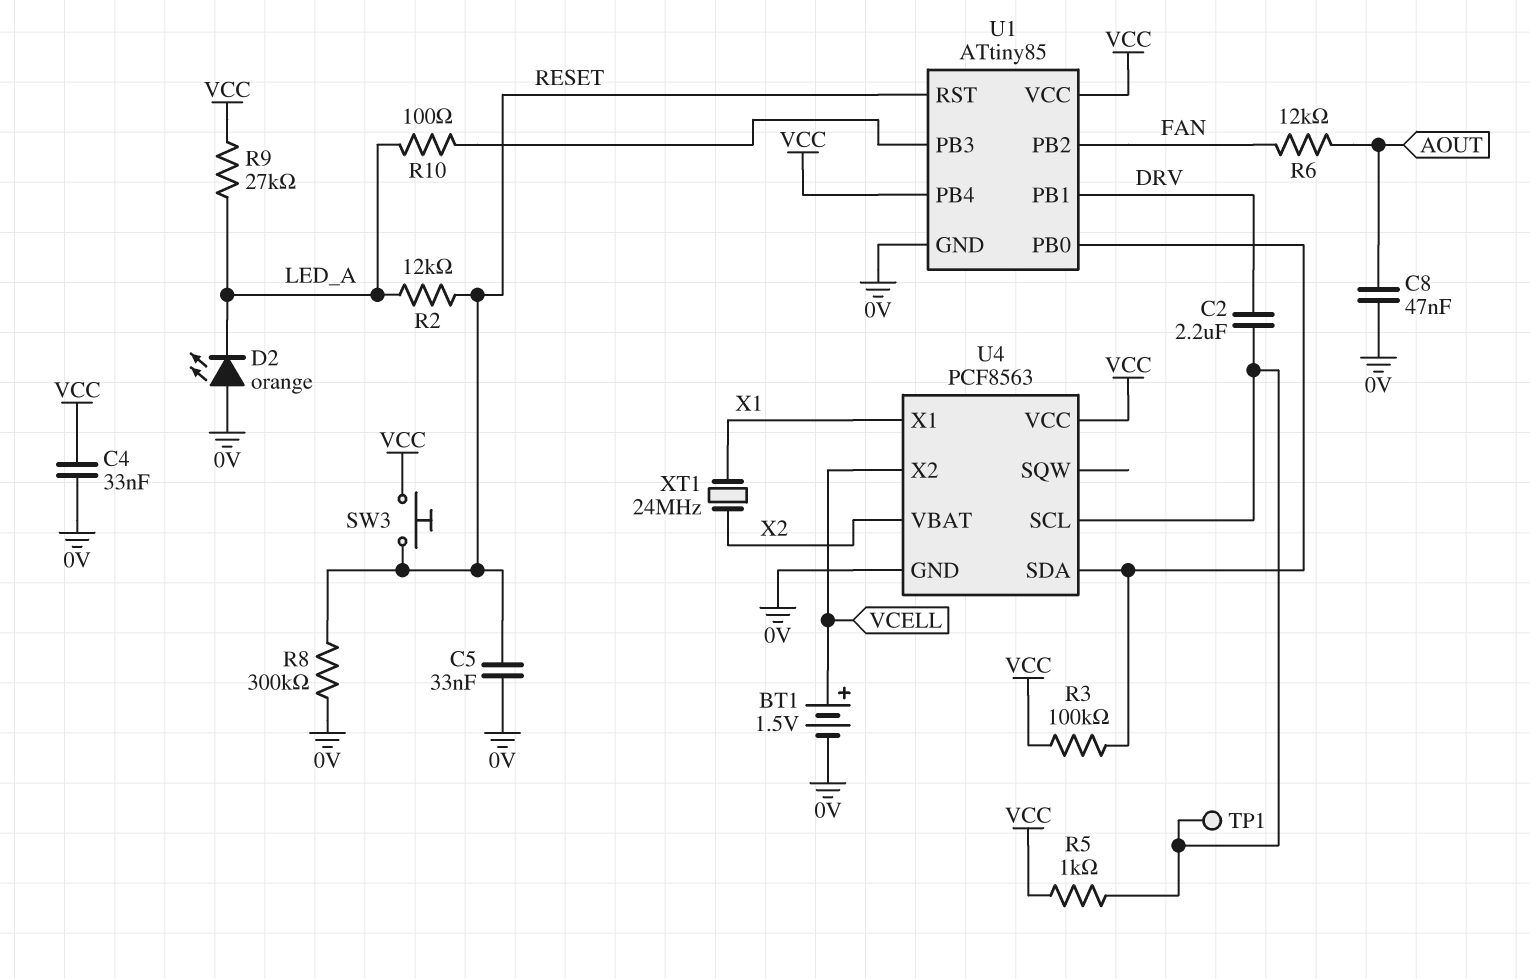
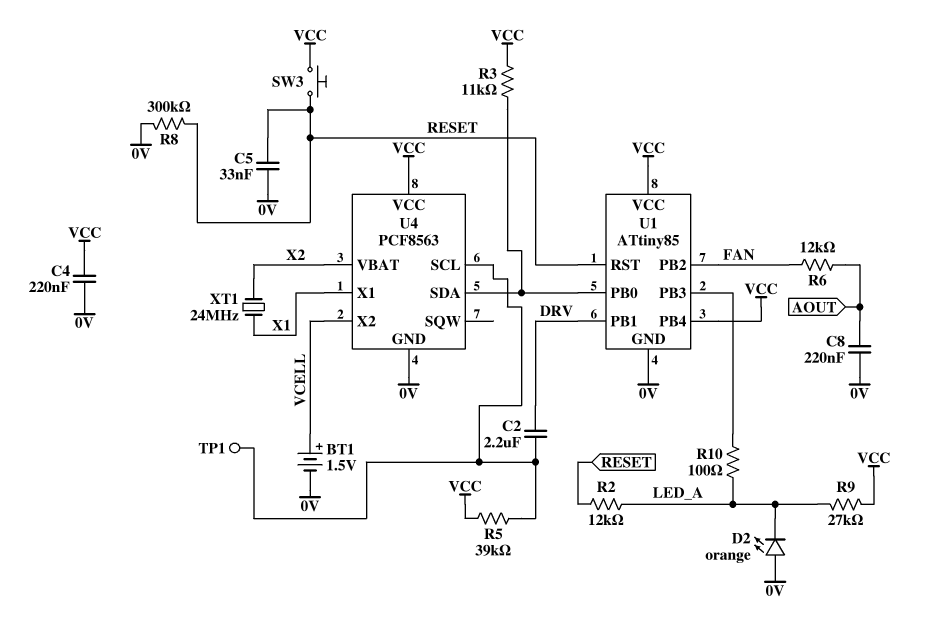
C4: 33nF (0V, VCC) -> 220nF (0V, VCC)
C8: 47nF (0V, AOUT) -> 220nF (0V, AOUT)
R3: 100k (U1/PB0, VCC) -> 11k (U1/PB0, VCC)
R5: 1k (U4/SCL, VCC) -> 39k (U4/SCL, VCC)

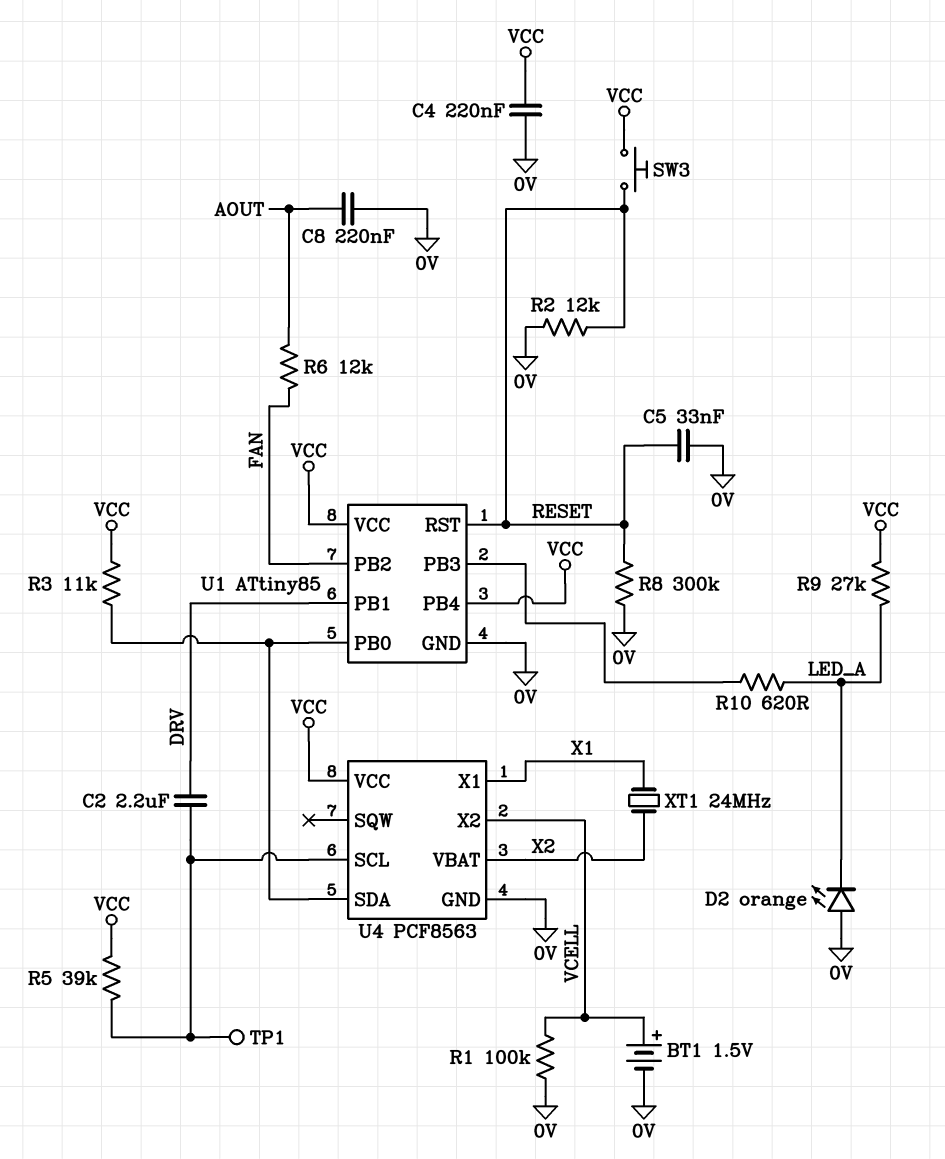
R1: none -> 100k (0V, VCELL)
R2: 12k (LED_A, RESET) -> 12k (0V, RESET)
R10: 100 (LED_A, U1/PB3) -> 620 (LED_A, U1/PB3)

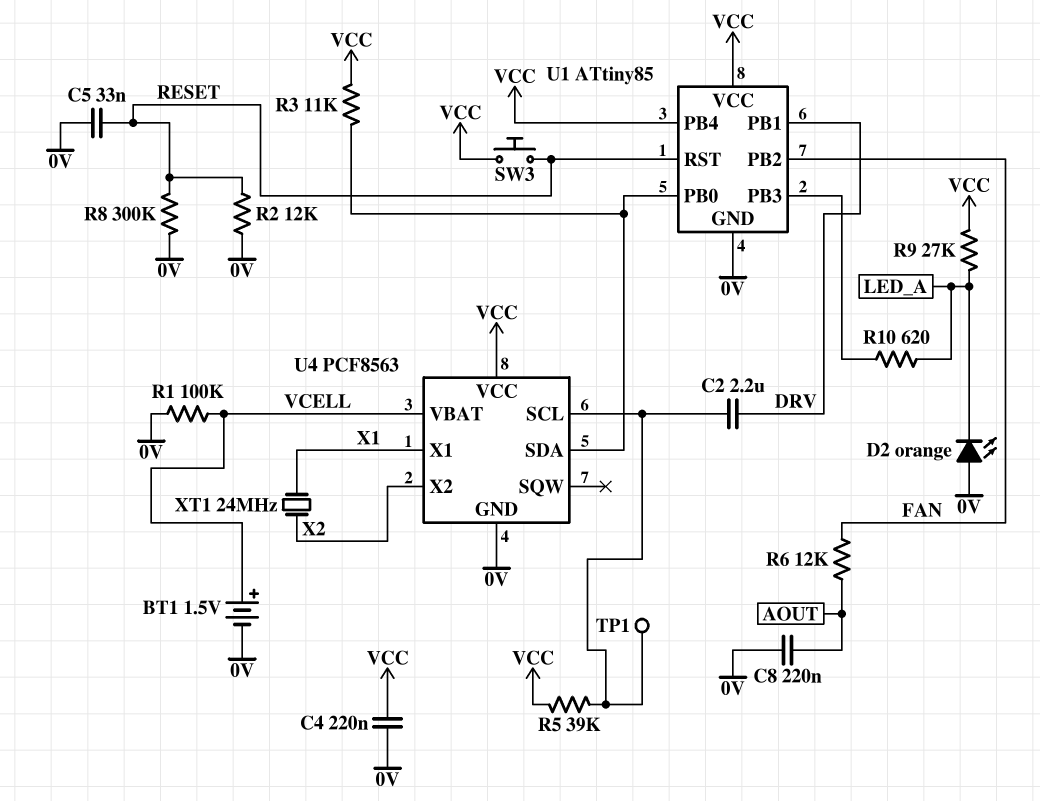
U4 pin VBAT: X2 -> VCELL
U4 pin X2: VCELL -> X2

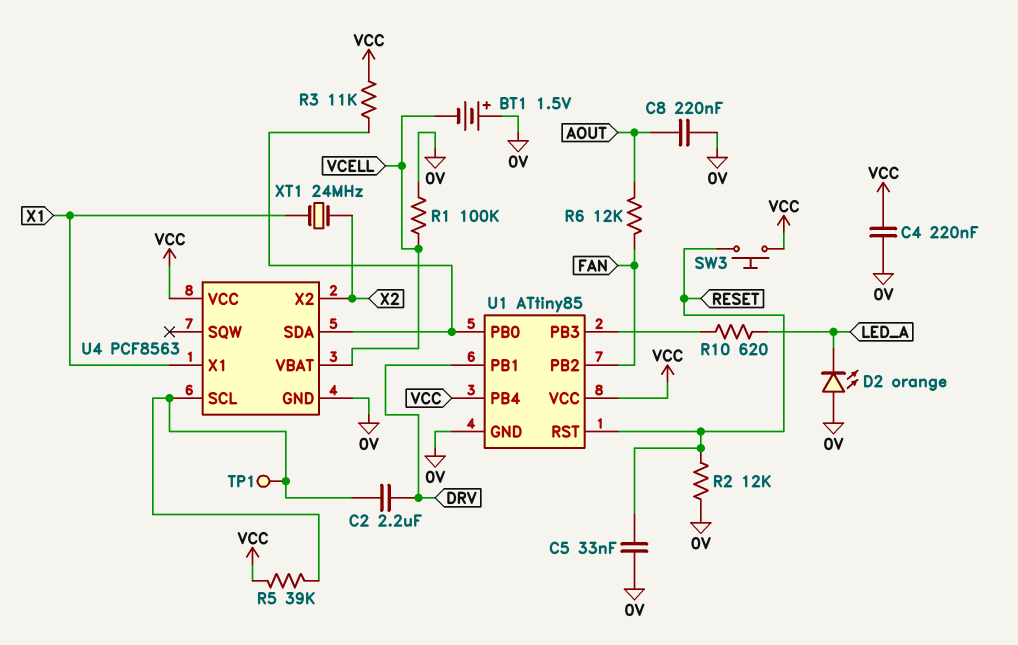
BT1: 1.5V (plus VCELL, minus 0V) -> 1.5V (plus 0V, minus VCELL)
R8: 300k (0V, RESET) -> none
R9: 27k (LED_A, VCC) -> none

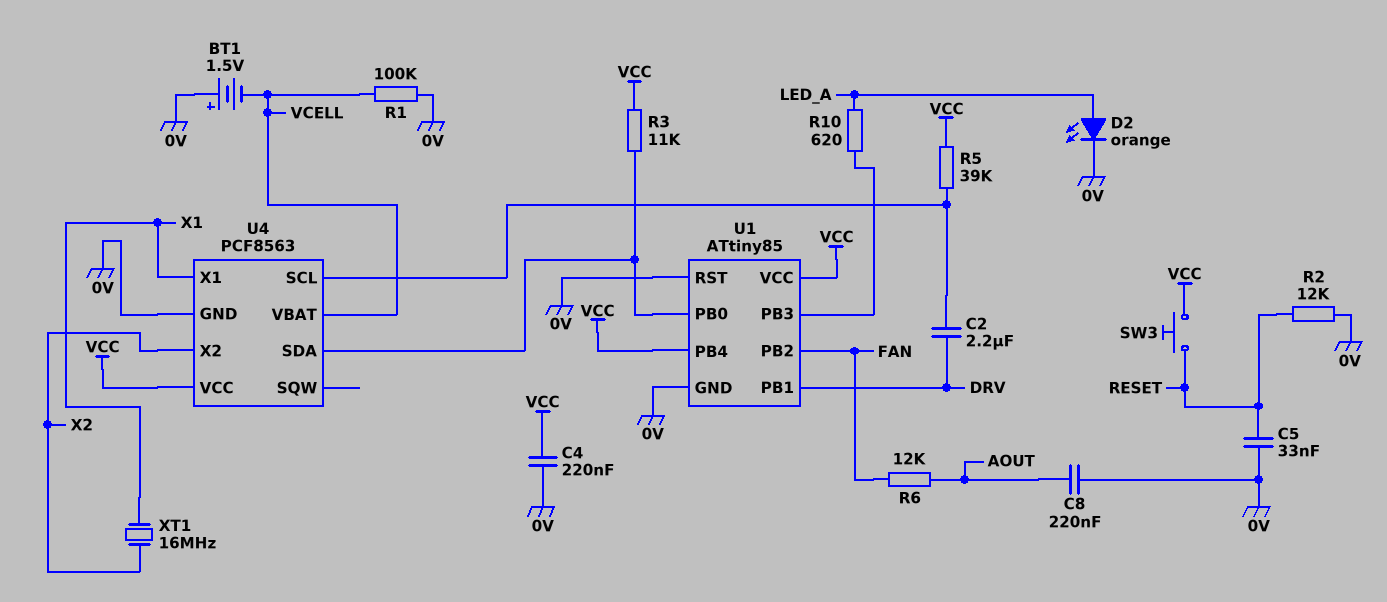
D2: LED orange (A 0V, K LED_A) -> LED orange (A LED_A, K 0V)
TP1: test point (U4/SCL) -> none
U1 pin RST: RESET -> 0V
XT1: 24MHz (X1, X2) -> 16MHz (X1, X2)

